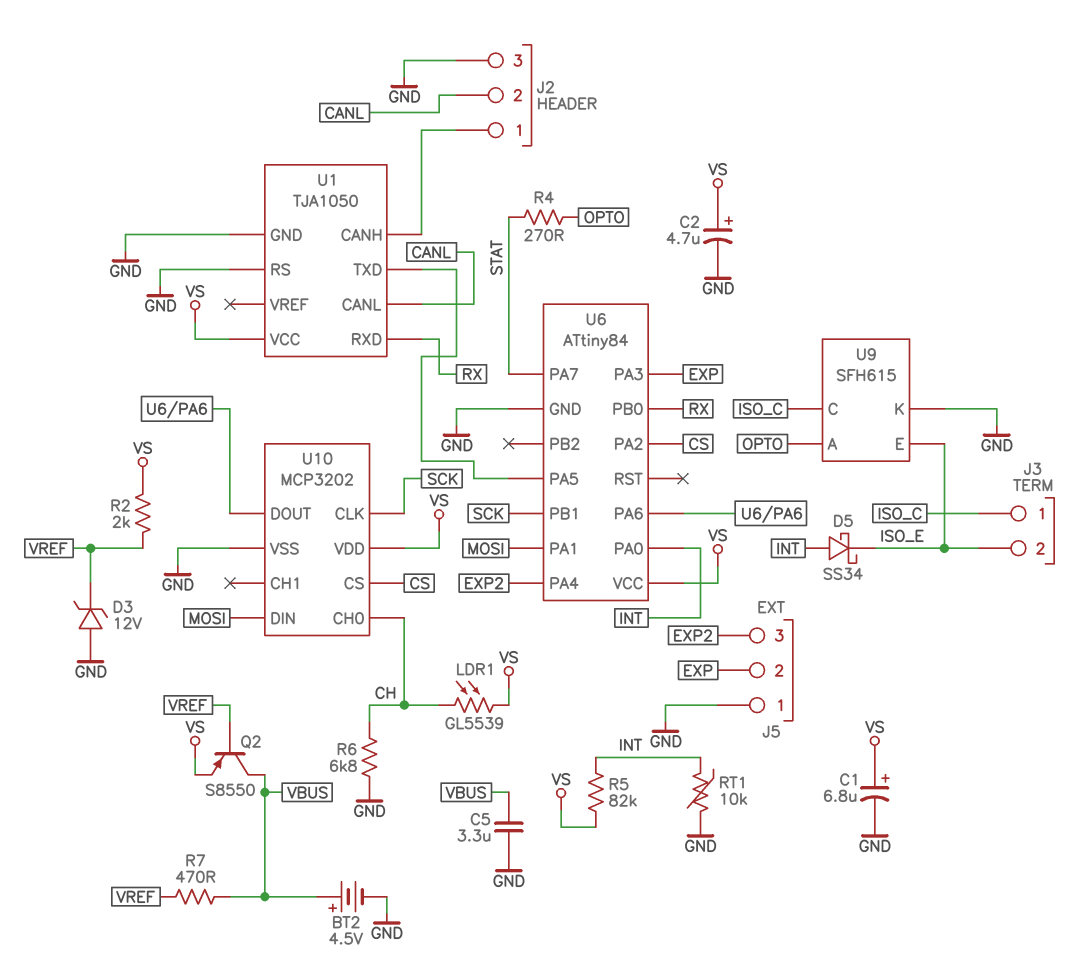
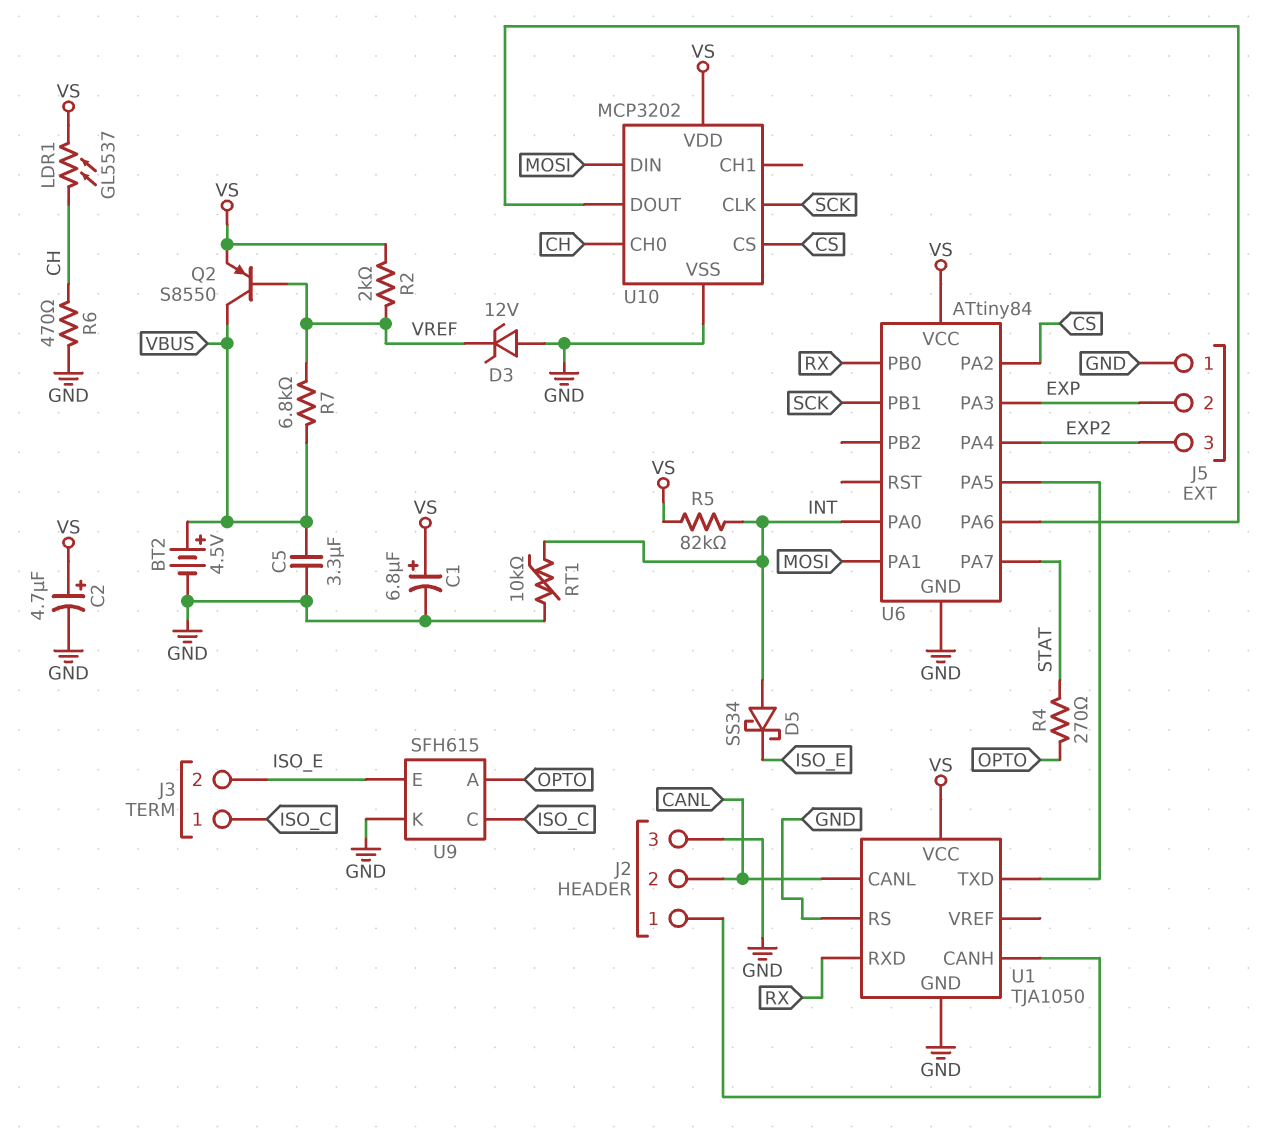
LDR1: GL5539 (CH, VS) -> GL5537 (CH, VS)
R6: 6.8k (CH, GND) -> 470 (CH, GND)
R7: 470 (VBUS, VREF) -> 6.8k (VBUS, VREF)

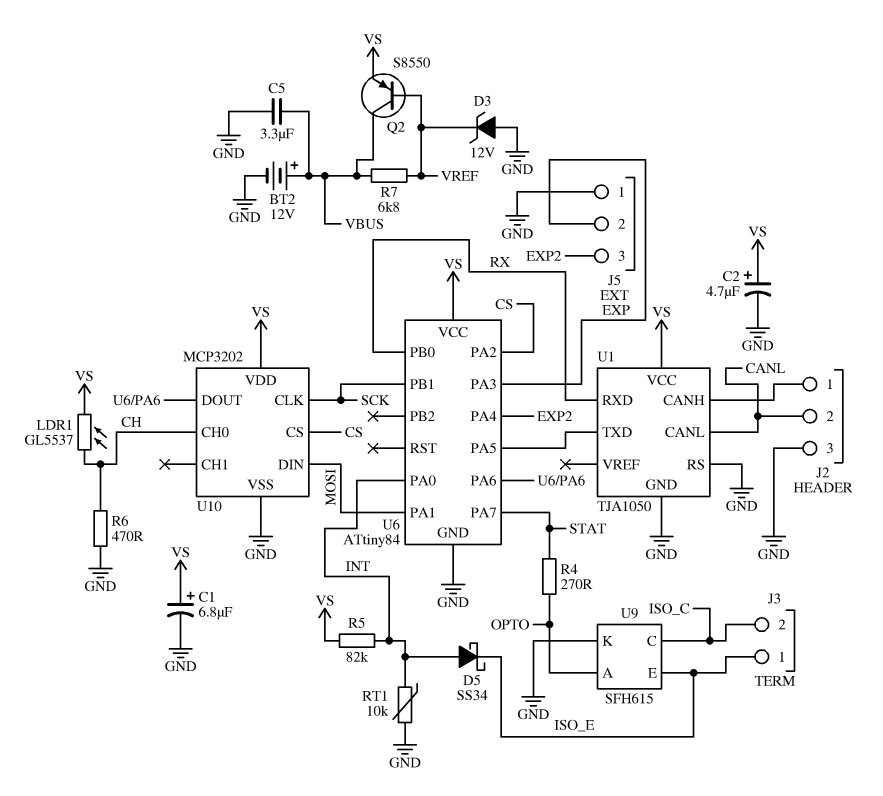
BT2: 4.5V (plus VBUS, minus GND) -> 12V (plus VBUS, minus GND)
J3 pin 1: ISO_C -> ISO_E
J3 pin 2: ISO_E -> ISO_C
R2: 2k (VREF, VS) -> none

